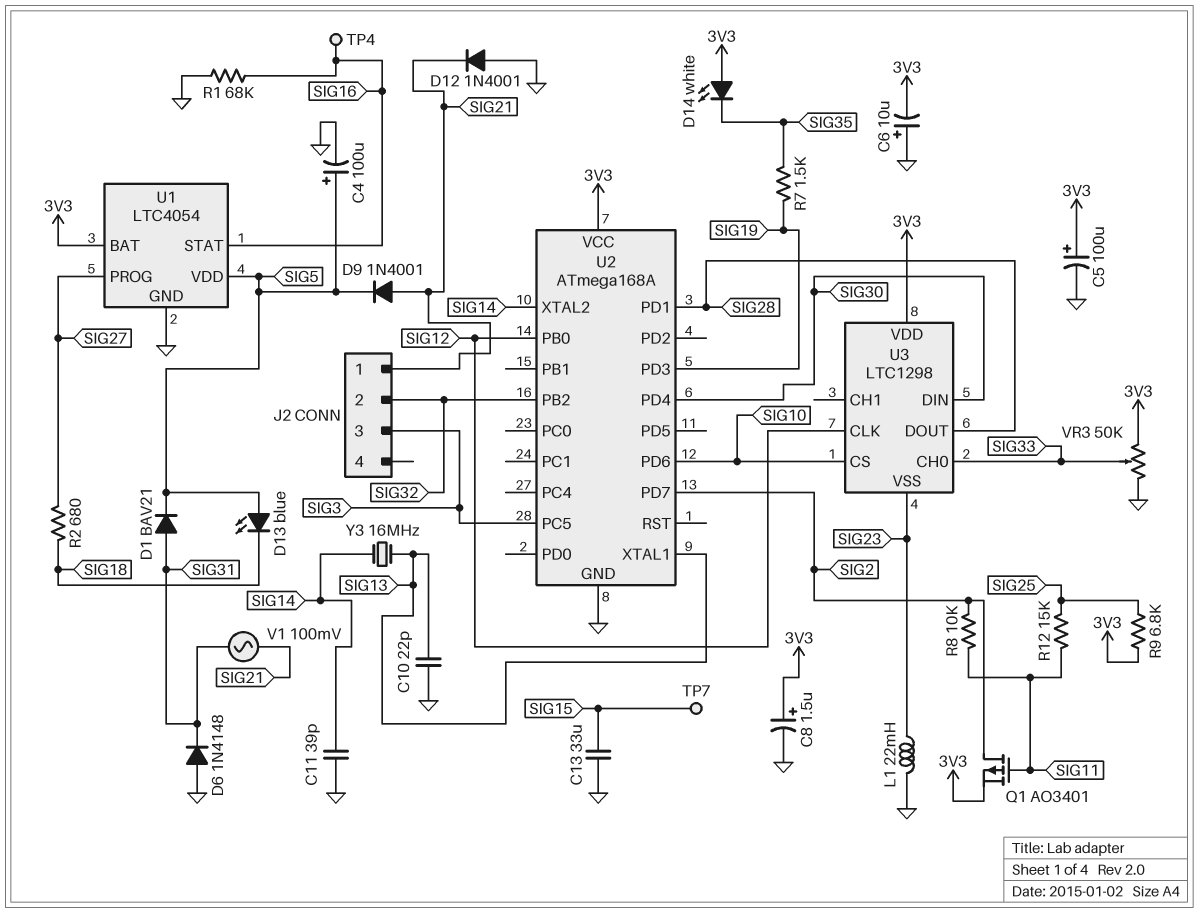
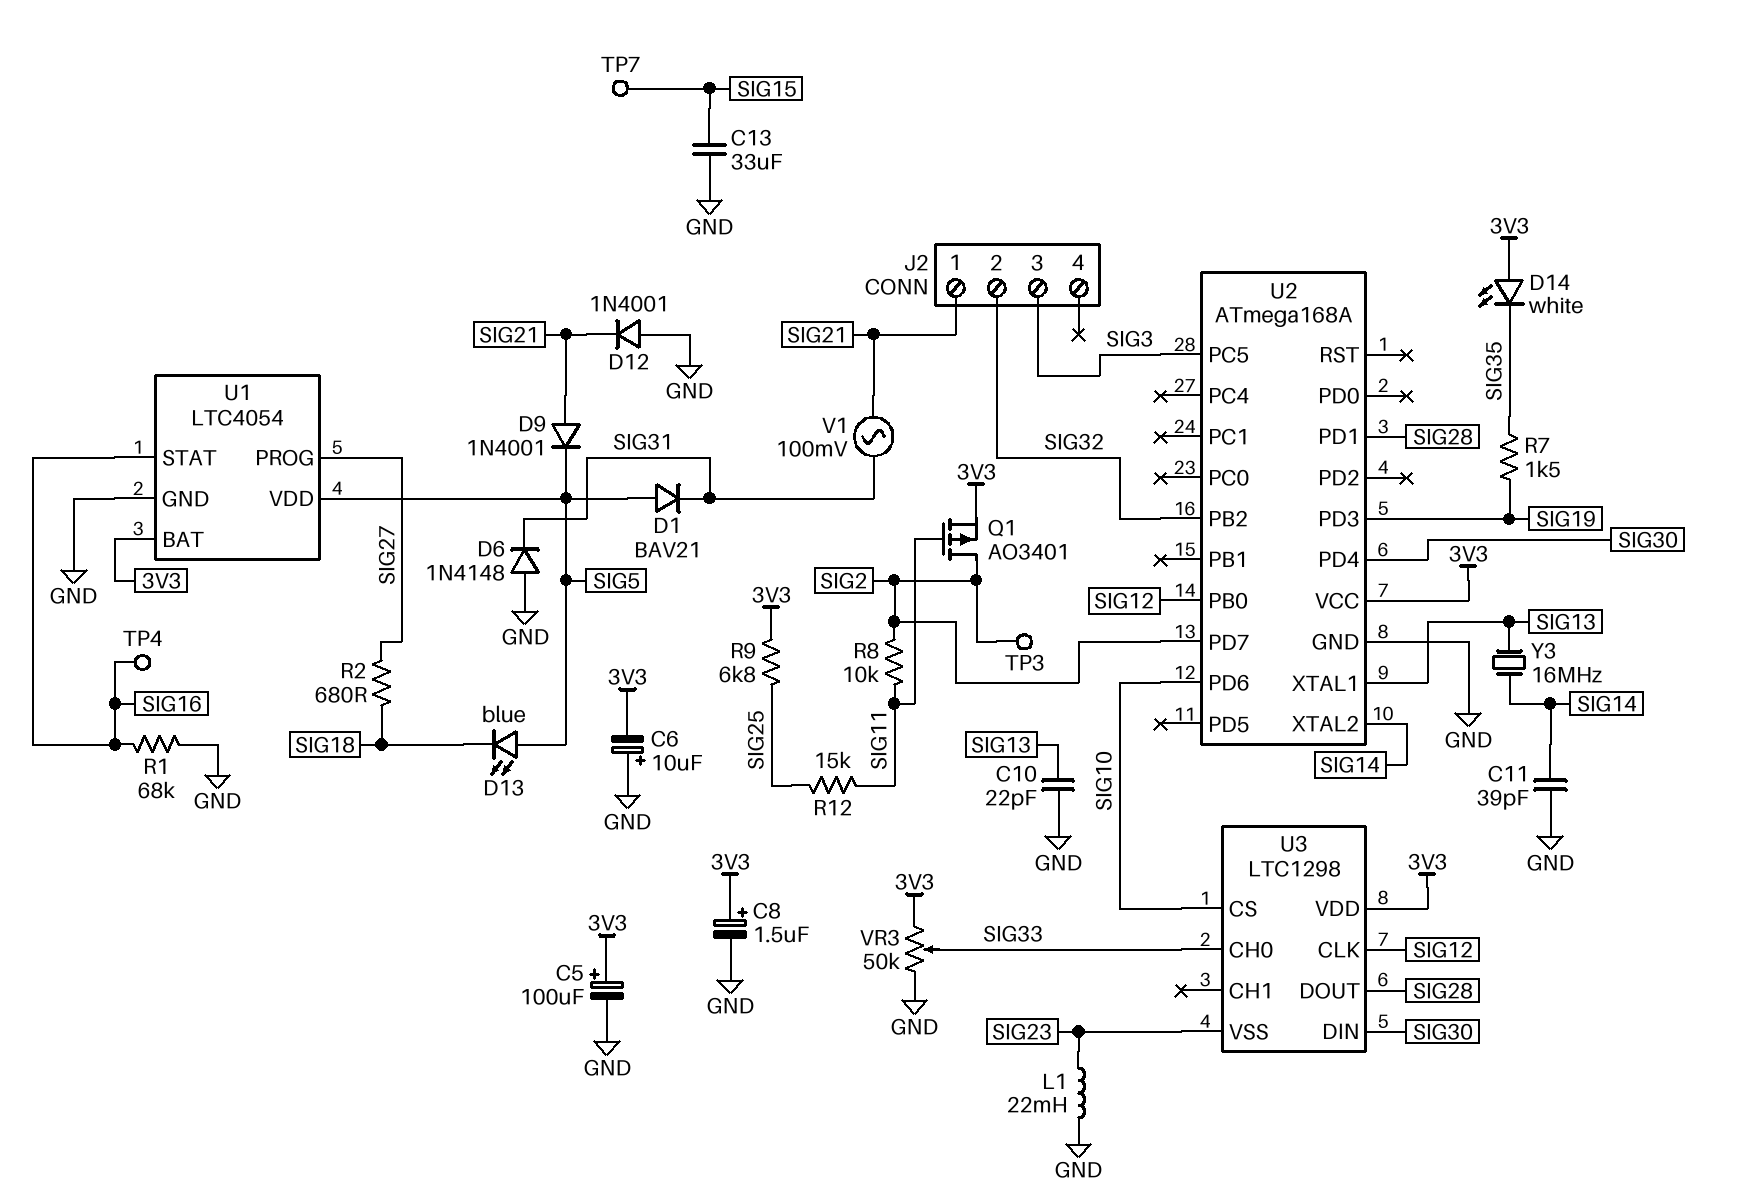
C4: 100uF (plus SIG5, minus GND) -> none
D1: diode BAV21 (A SIG31, K SIG5) -> diode BAV21 (A SIG5, K SIG31)
TP3: none -> test point (SIG2)

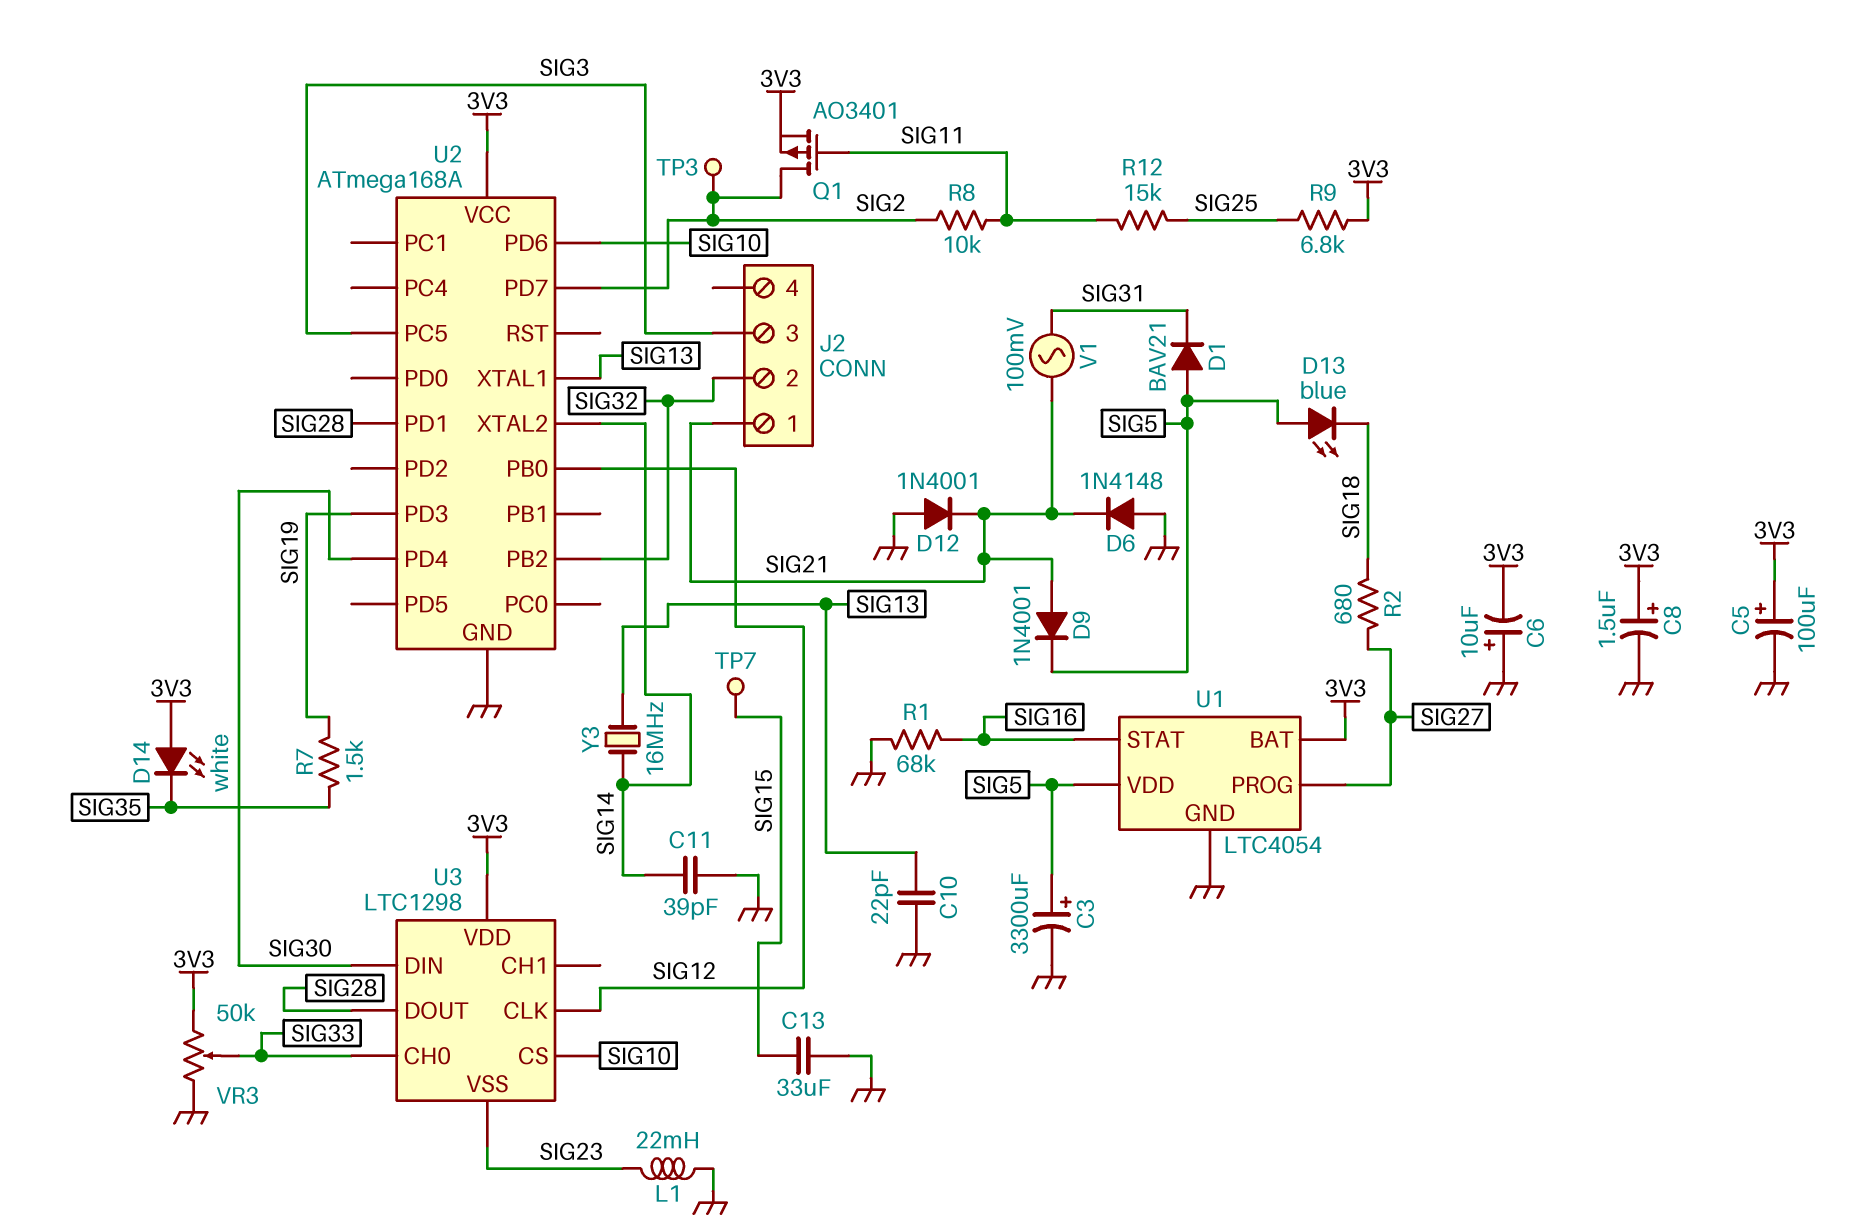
C3: none -> 3300uF (plus SIG5, minus GND)
D6: diode 1N4148 (A GND, K SIG31) -> diode 1N4148 (A GND, K SIG21)
TP4: test point (SIG16) -> none

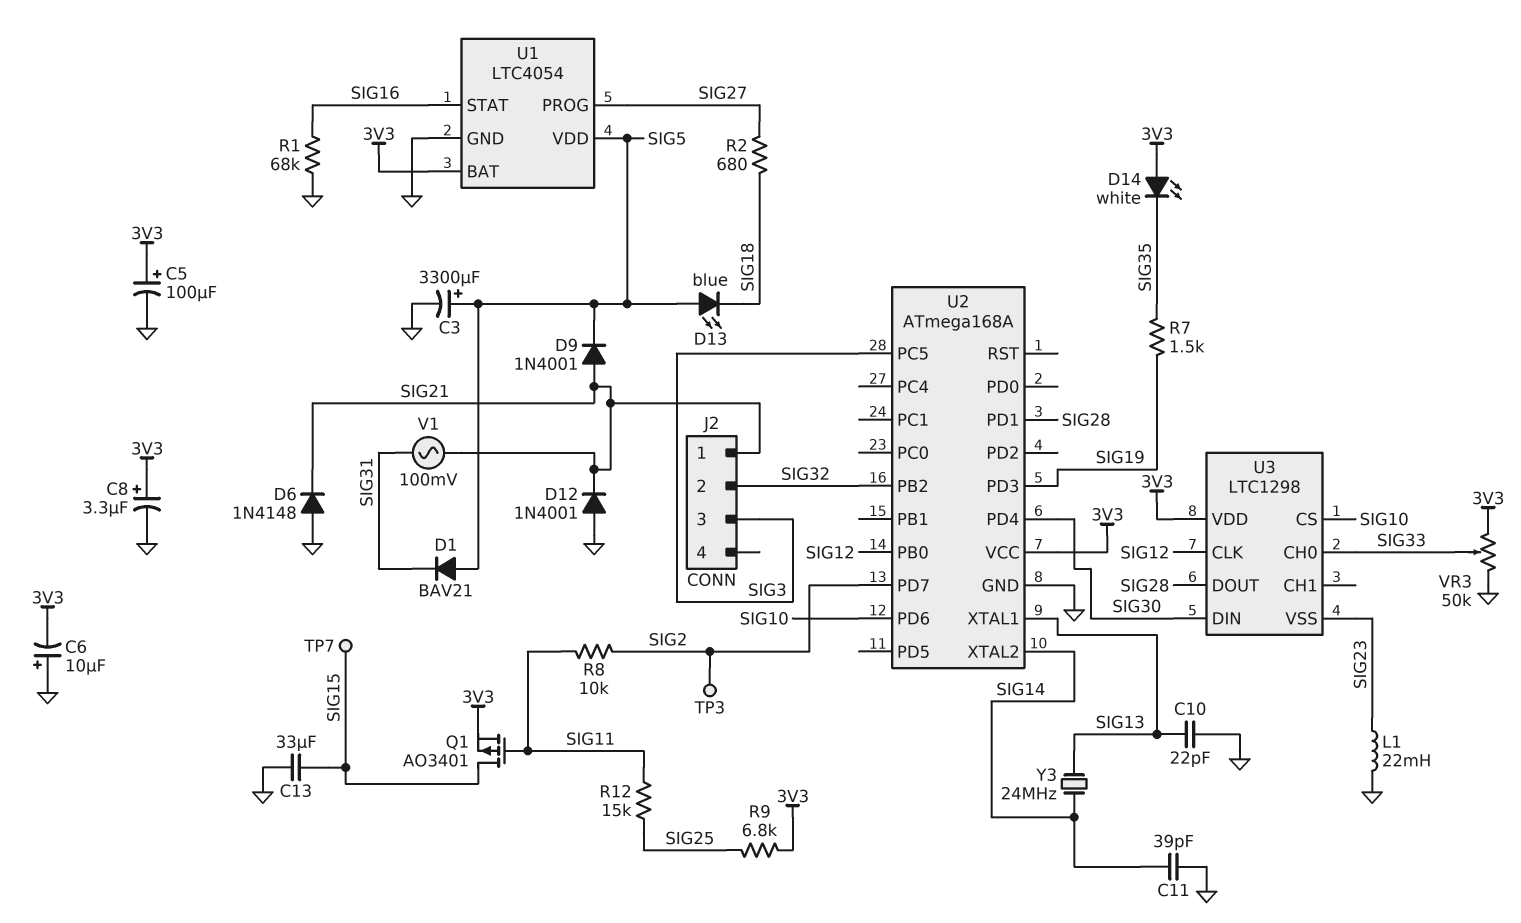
C8: 1.5uF (plus 3V3, minus GND) -> 3.3uF (plus 3V3, minus GND)
Q1: PMOS AO3401 (G SIG11, D SIG2, S 3V3) -> PMOS AO3401 (G SIG11, D SIG15, S 3V3)
Y3: 16MHz (SIG13, SIG14) -> 24MHz (SIG13, SIG14)

